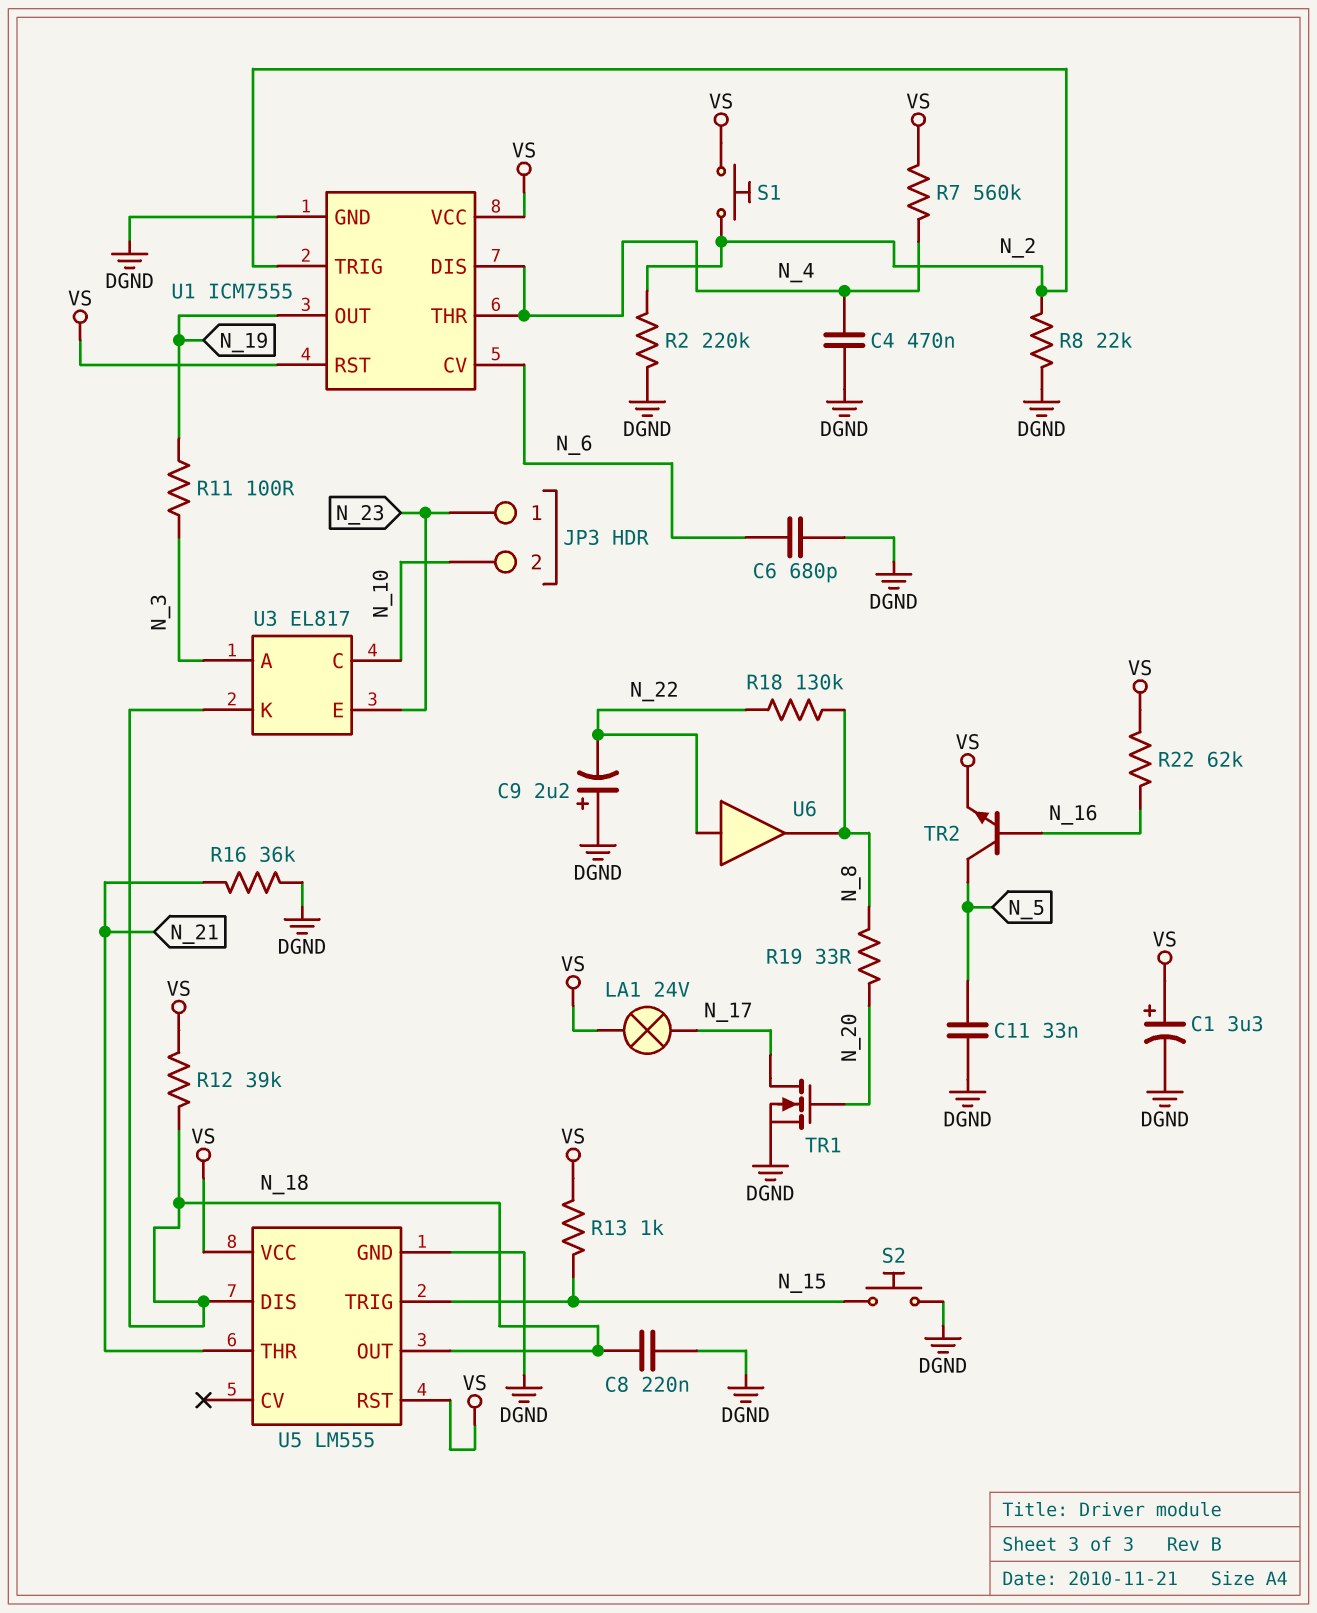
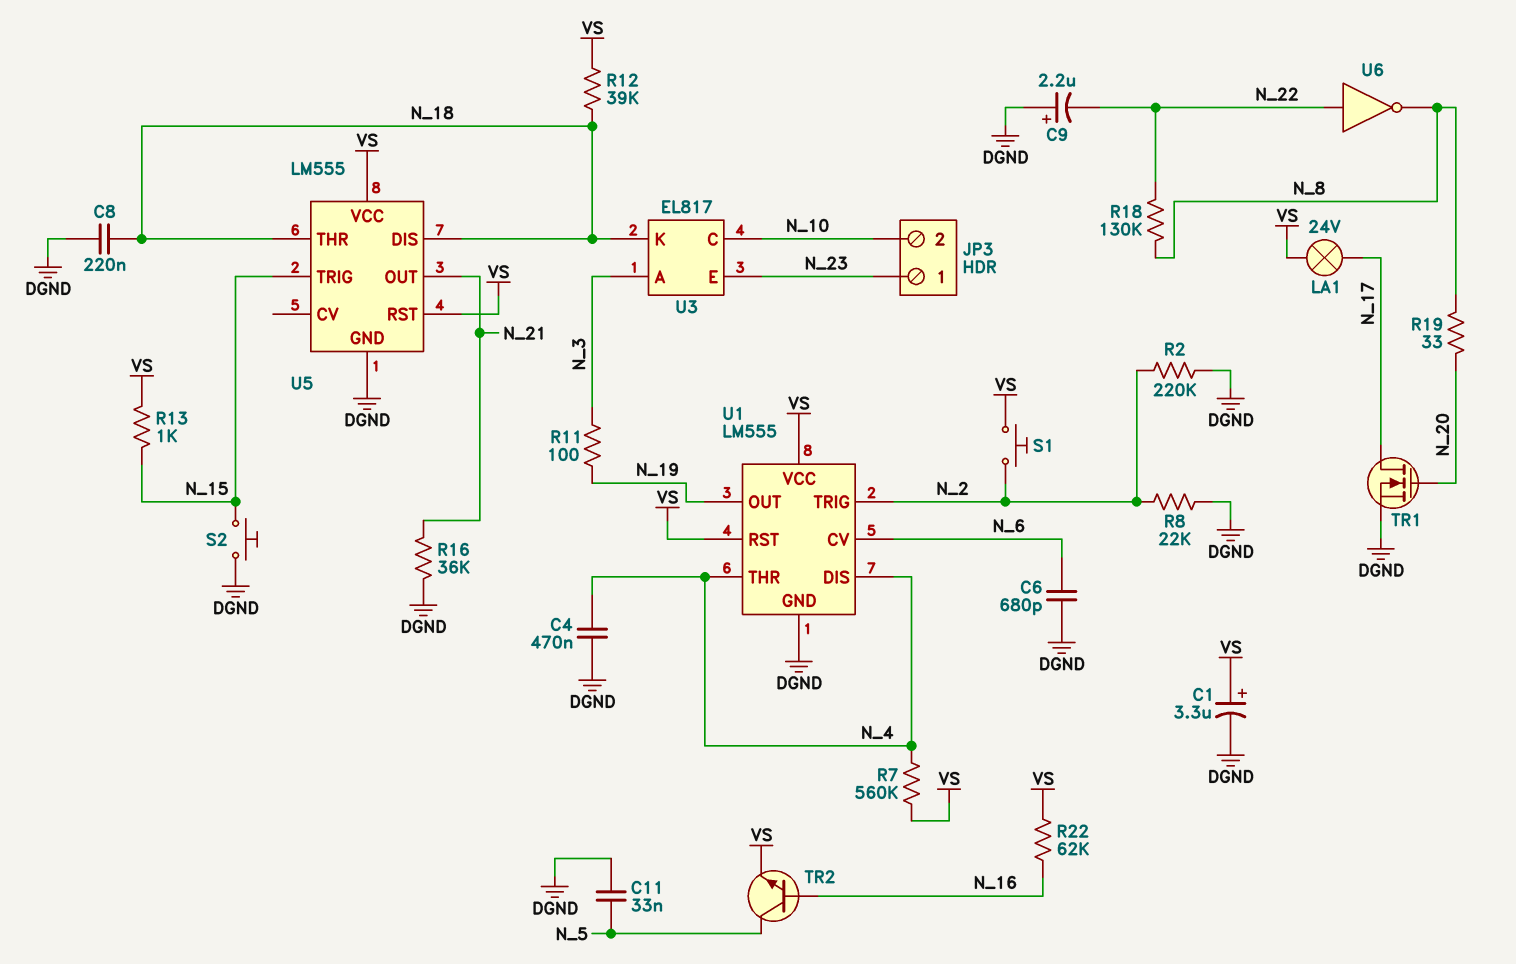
U1: ICM7555 -> LM555
U5 pin OUT: N_18 -> N_21
U5 pin THR: N_21 -> N_18
U6: buffer (in N_22, out N_8) -> NOT (in N_22, out N_8)

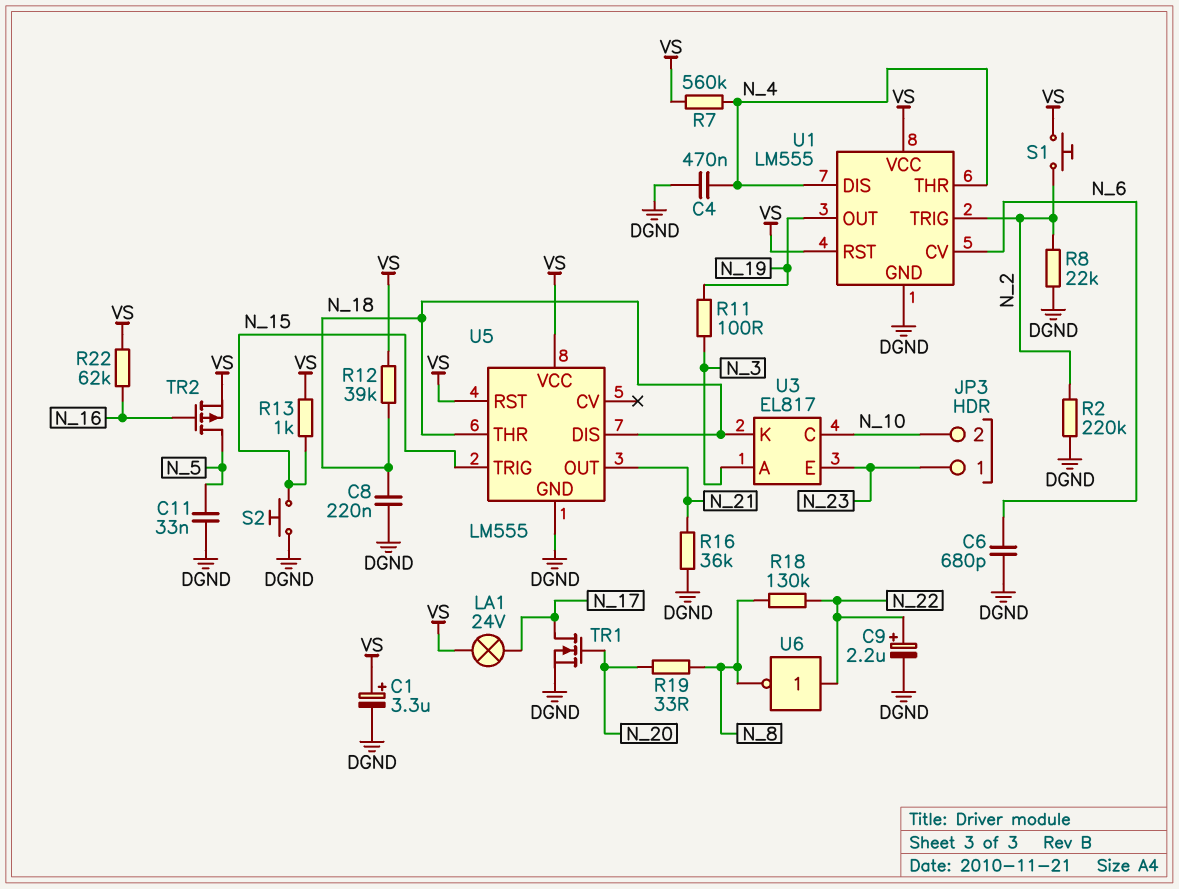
C9: 2.2uF (plus DGND, minus N_22) -> 2.2uF (plus N_22, minus DGND)
TR2: NPN (B N_16, C N_5, E VS) -> PMOS (G N_16, D N_5, S VS)

